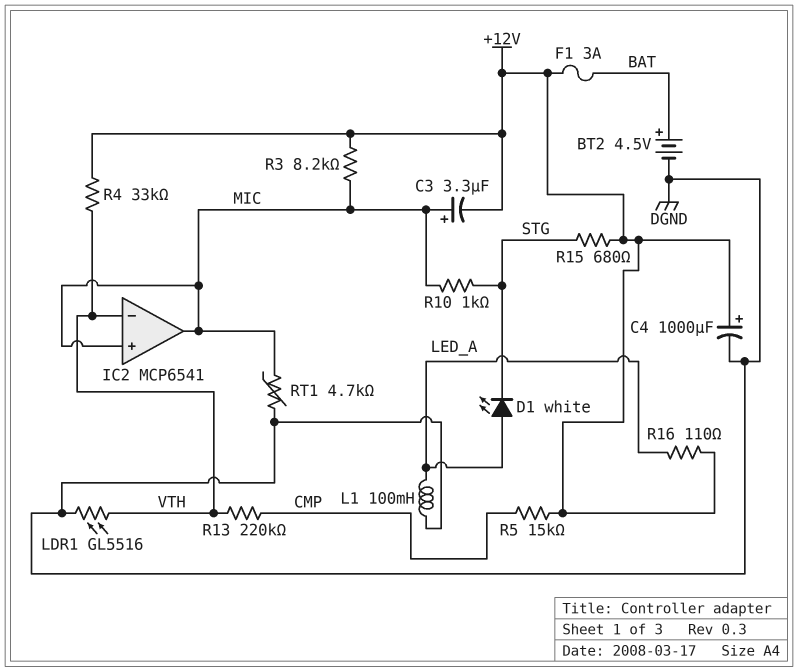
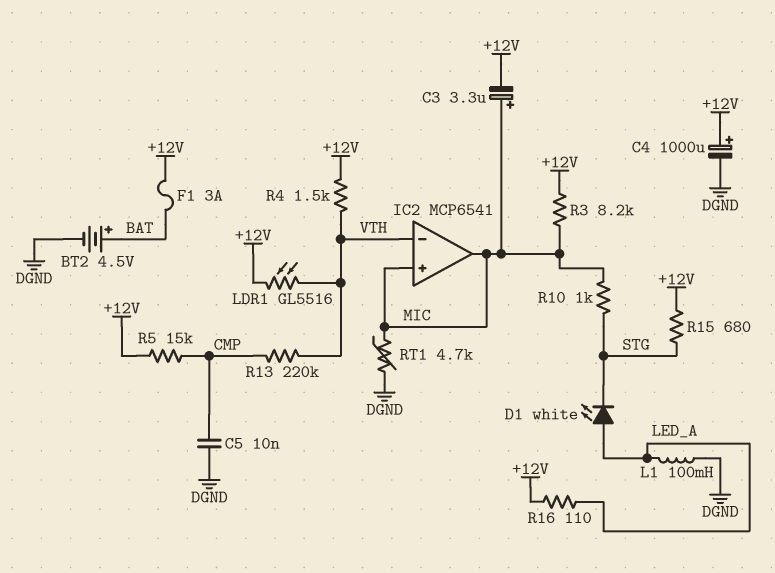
C5: none -> 10nF (CMP, DGND)
LDR1: GL5516 (DGND, VTH) -> GL5516 (+12V, VTH)
R4: 33k (+12V, VTH) -> 1.5k (+12V, VTH)

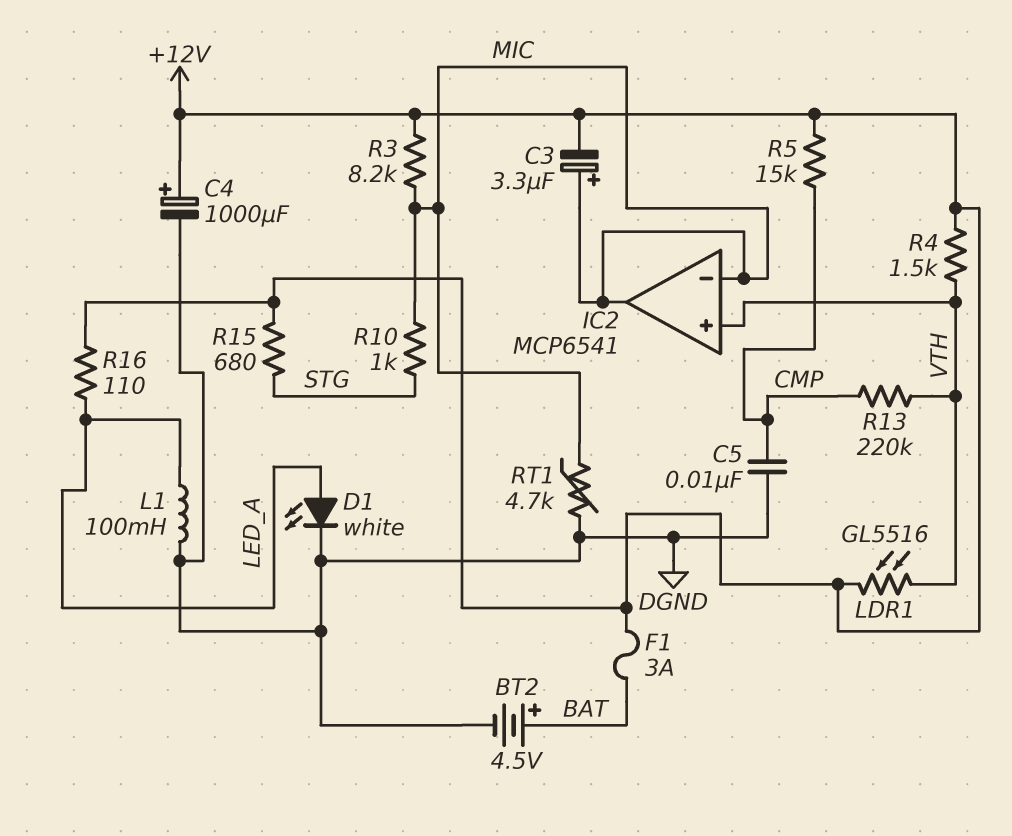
D1: LED white (A LED_A, K STG) -> LED white (A LED_A, K DGND)
IC2 pin in+: MIC -> VTH
IC2 pin in-: VTH -> MIC

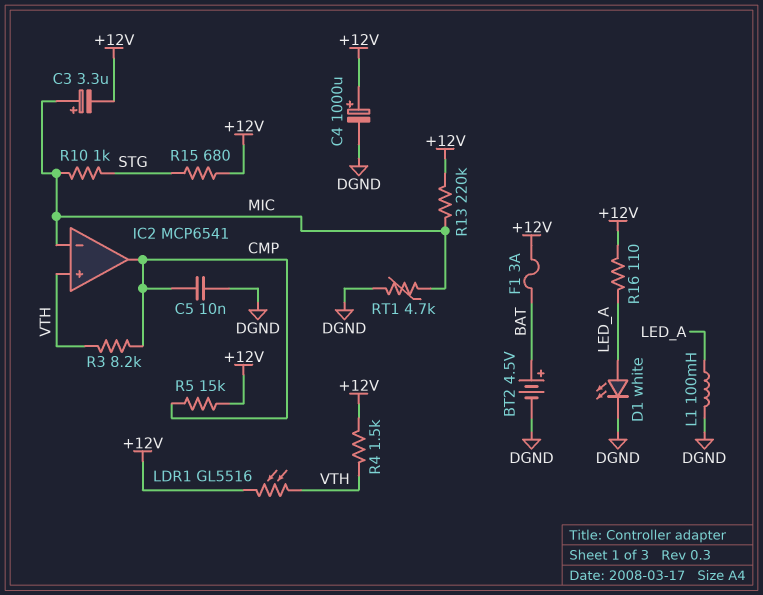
IC2 pin out: MIC -> CMP
R3: 8.2k (+12V, MIC) -> 8.2k (CMP, VTH)
R13: 220k (CMP, VTH) -> 220k (+12V, MIC)

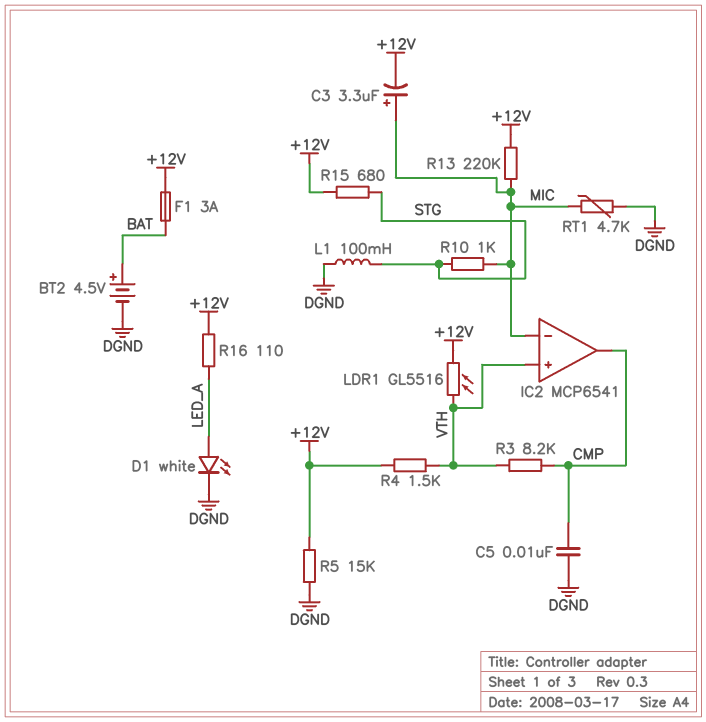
C4: 1000uF (plus +12V, minus DGND) -> none
L1: 100mH (DGND, LED_A) -> 100mH (DGND, STG)
R5: 15k (+12V, CMP) -> 15k (+12V, DGND)

